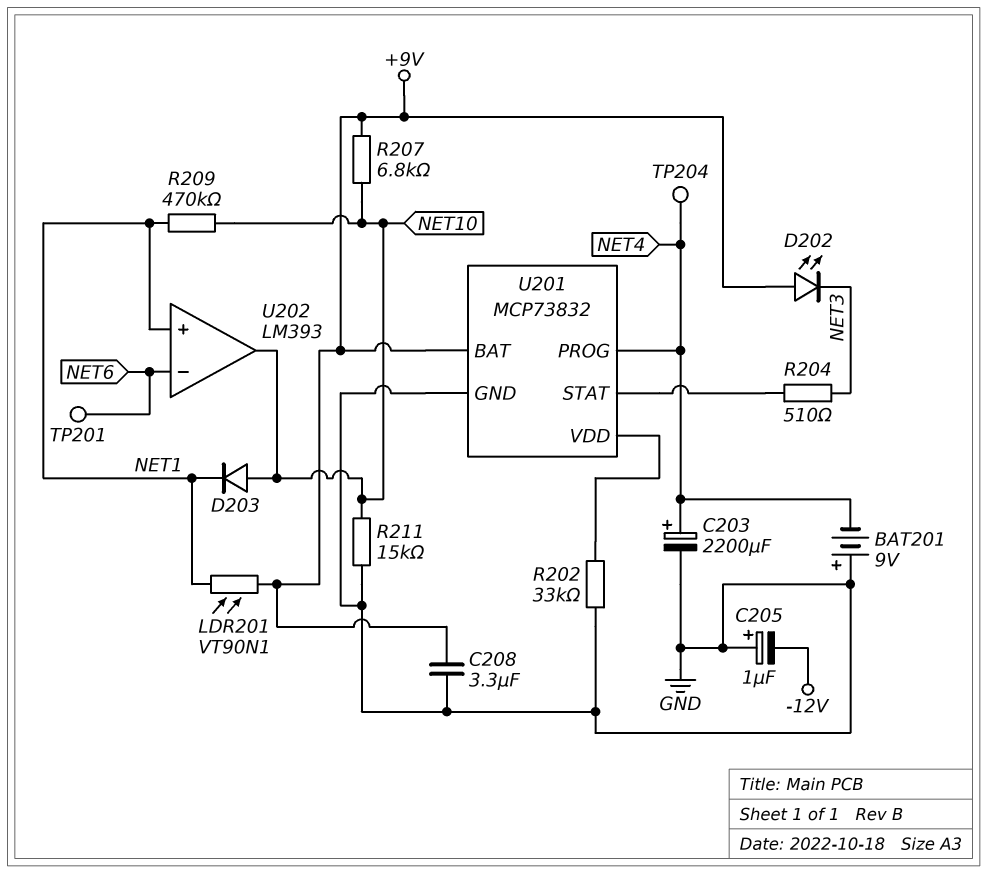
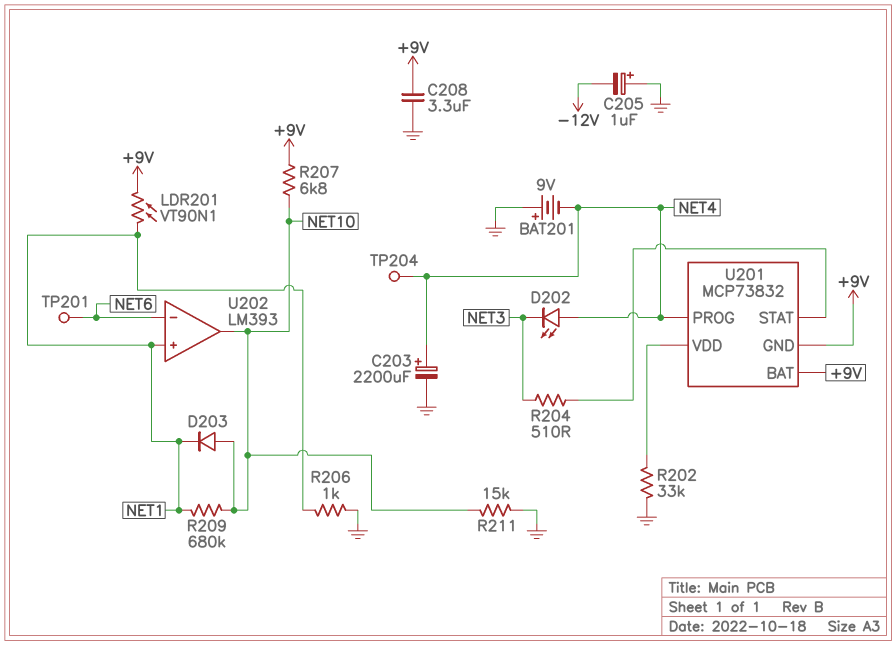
D202: LED (A +9V, K NET3) -> LED (A NET4, K NET3)
R206: none -> 1k (GND, NET1)
R209: 470k (NET1, NET10) -> 680k (NET1, NET10)
U201 pin GND: GND -> +9V

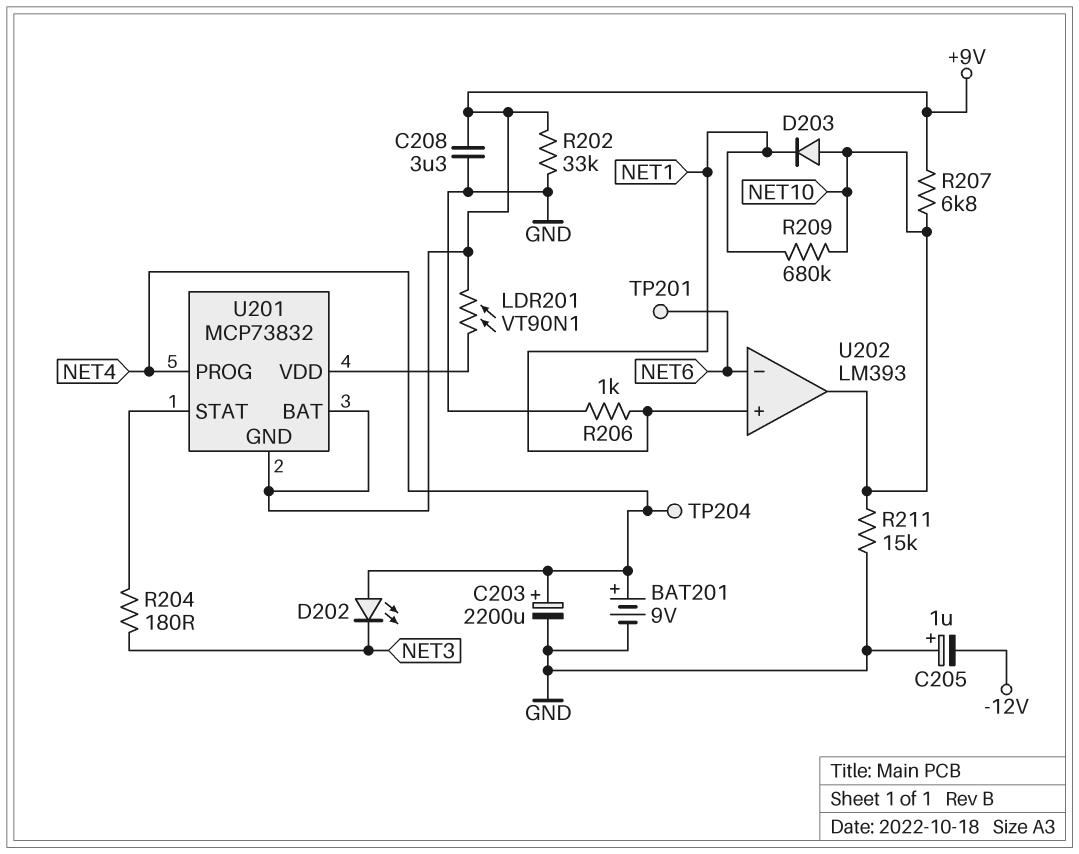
BAT201: 9V (plus GND, minus NET4) -> 9V (plus NET4, minus GND)
LDR201: VT90N1 (+9V, NET1) -> VT90N1 (+9V, U201/VDD)
R202: 33k (GND, U201/VDD) -> 33k (+9V, GND)
R204: 510 (NET3, U201/STAT) -> 180 (NET3, U201/STAT)

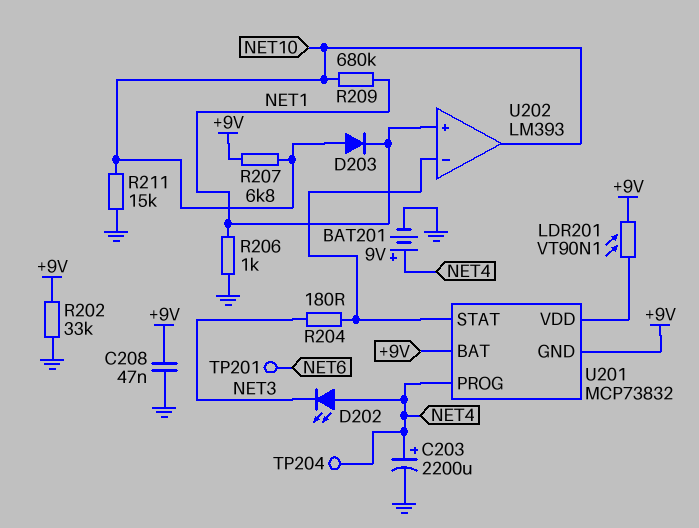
C205: 1uF (plus GND, minus -12V) -> none
C208: 3.3uF (+9V, GND) -> 47nF (+9V, GND)
U202 pin in-: NET6 -> U201/STAT

